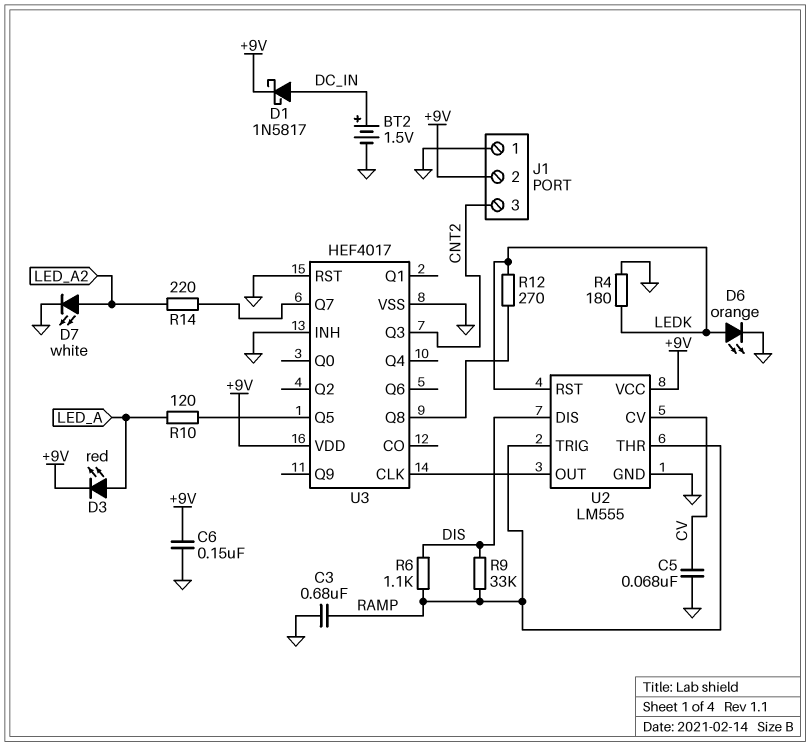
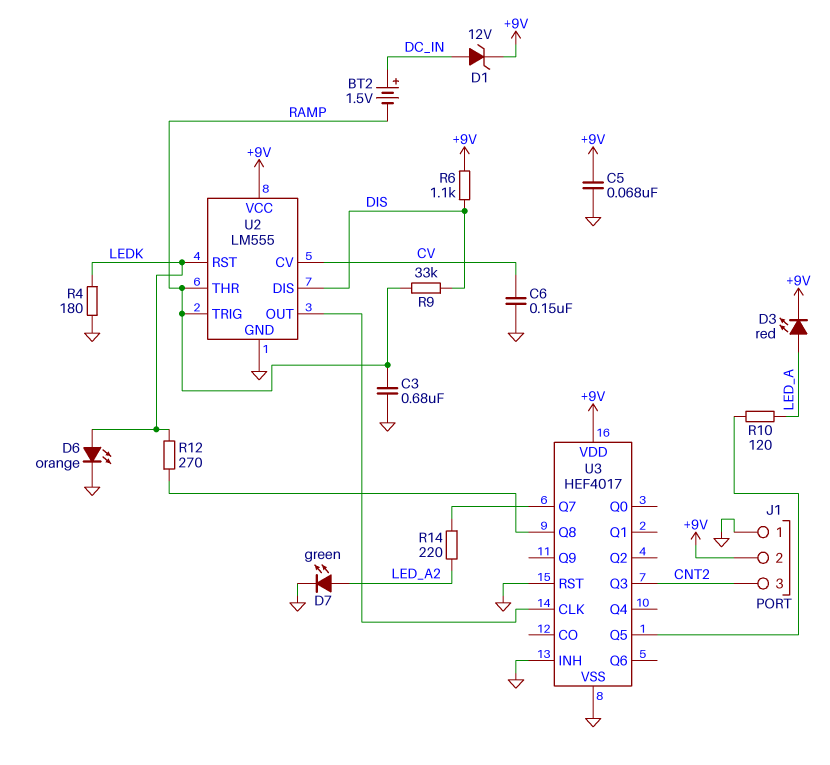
BT2: 1.5V (plus DC_IN, minus GND) -> 1.5V (plus DC_IN, minus RAMP)
C5: 68nF (CV, GND) -> 68nF (+9V, GND)
C6: 150nF (+9V, GND) -> 150nF (CV, GND)
D1: schottky 1N5817 (A DC_IN, K +9V) -> zener 12V (A DC_IN, K +9V)
D7: LED white (A LED_A2, K GND) -> LED green (A LED_A2, K GND)
R6: 1.1k (DIS, RAMP) -> 1.1k (+9V, DIS)

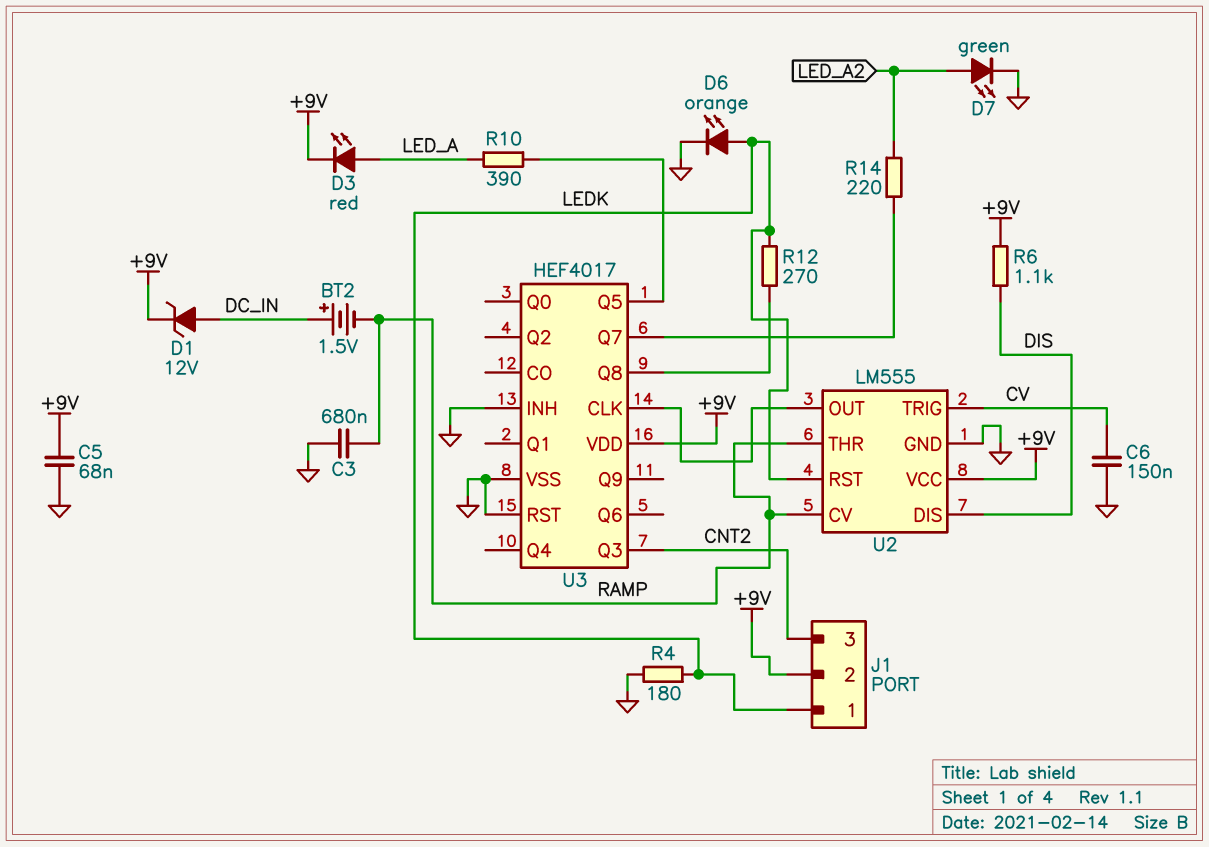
J1 pin 1: GND -> LEDK
R9: 33k (DIS, RAMP) -> none
R10: 120 (LED_A, U3/Q5) -> 390 (LED_A, U3/Q5)
U2 pin CV: CV -> RAMP
U2 pin TRIG: RAMP -> CV

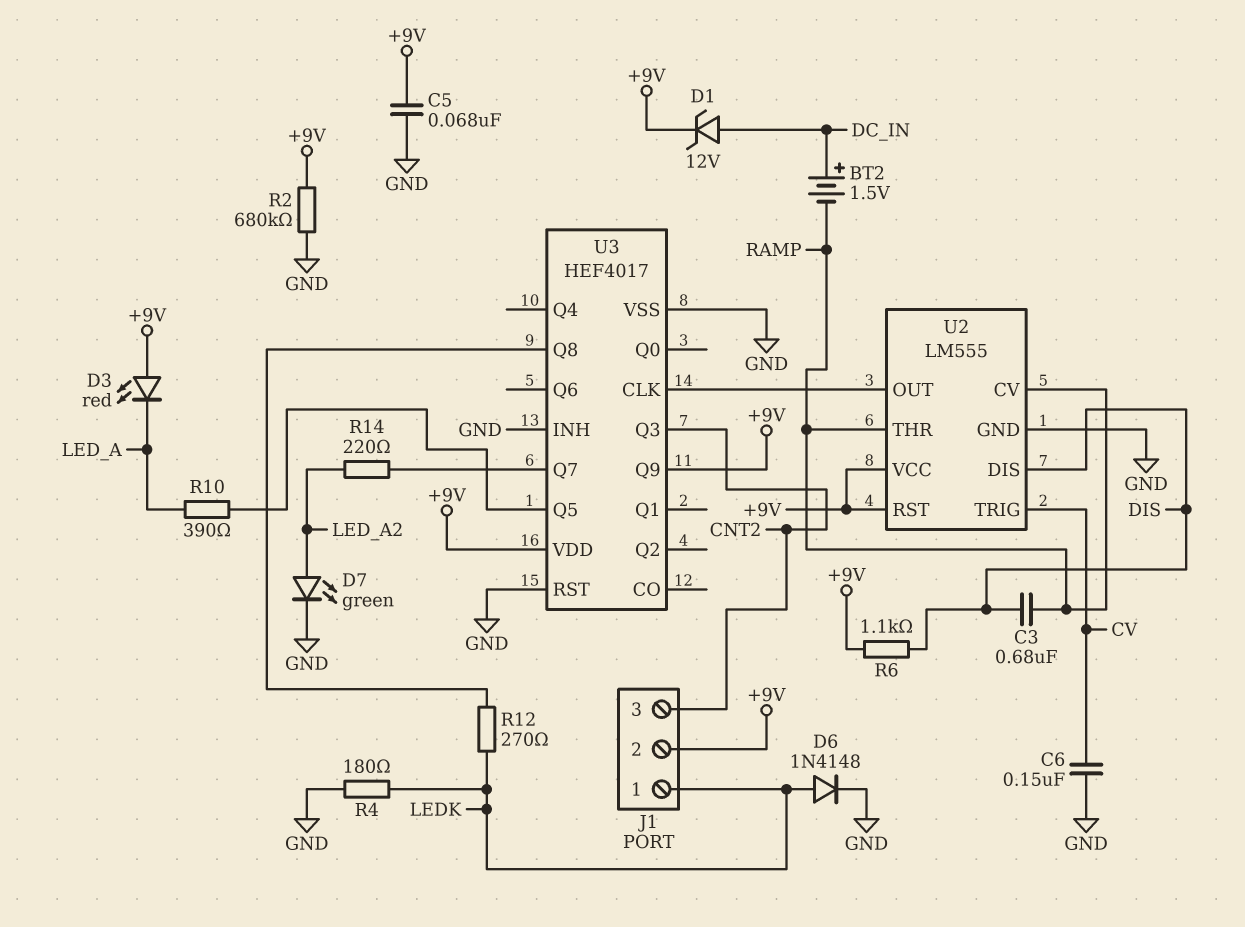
C3: 680nF (GND, RAMP) -> 680nF (DIS, RAMP)
D3: LED red (A LED_A, K +9V) -> LED red (A +9V, K LED_A)
D6: LED orange (A LEDK, K GND) -> diode 1N4148 (A LEDK, K GND)
R2: none -> 680k (+9V, GND)
U2 pin RST: LEDK -> +9V
U3 pin Q9: none -> +9V

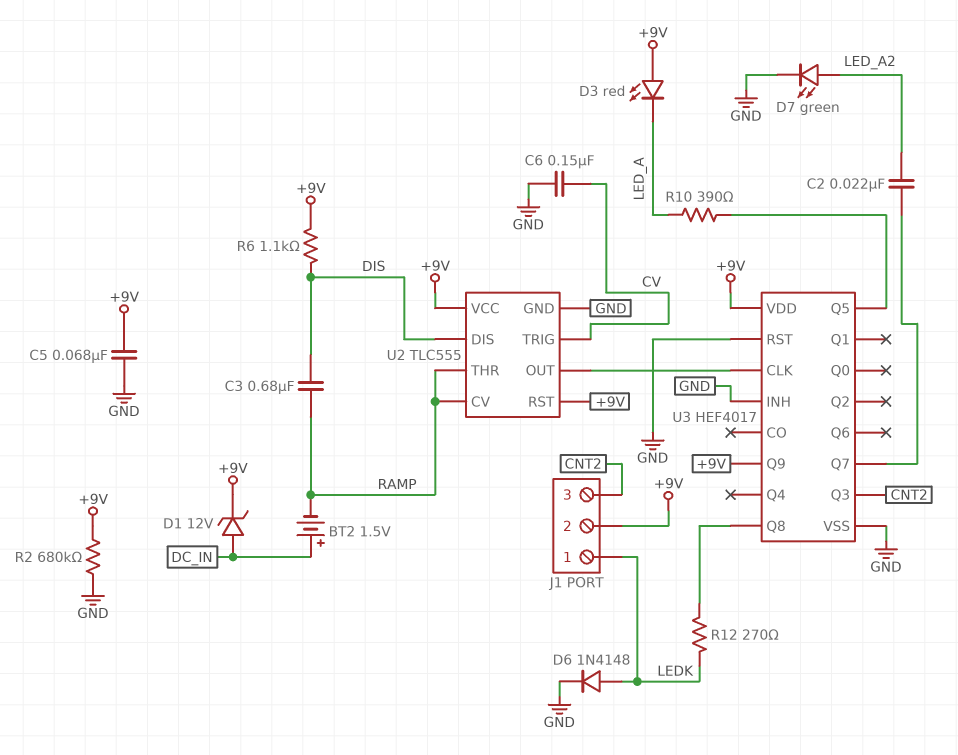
C2: none -> 22nF (LED_A2, U3/Q7)
R4: 180 (GND, LEDK) -> none
R14: 220 (LED_A2, U3/Q7) -> none
U2: LM555 -> TLC555

